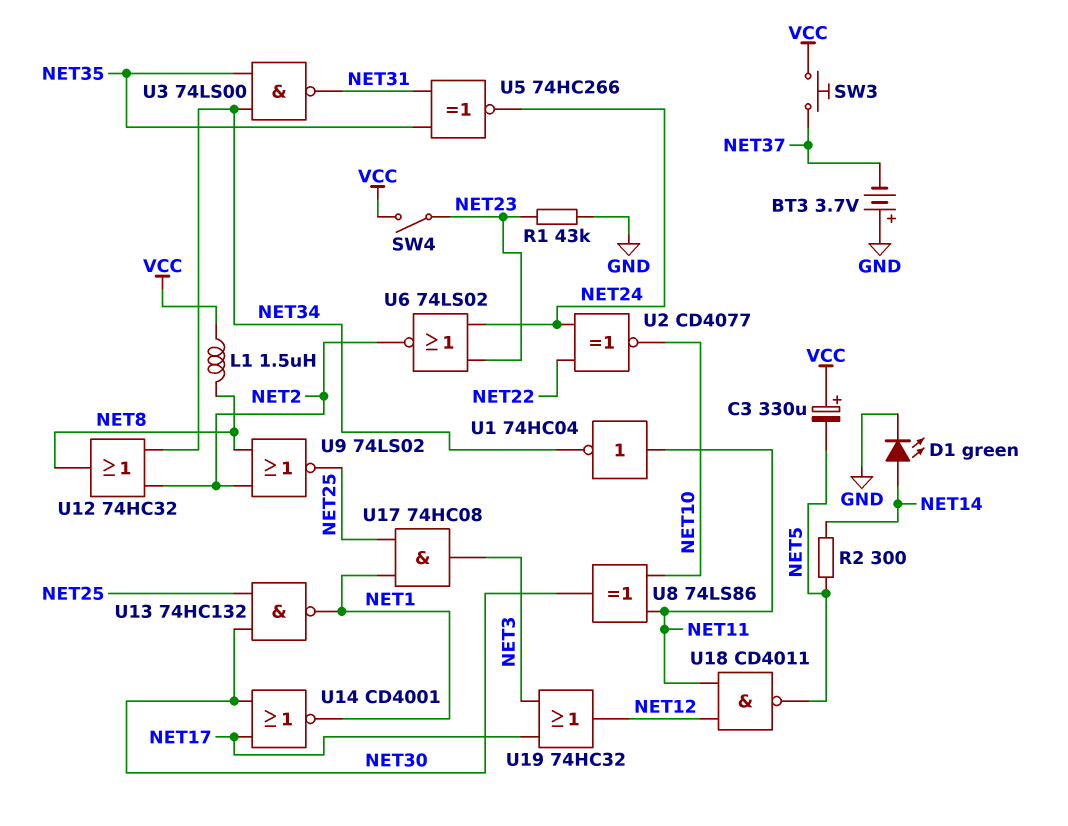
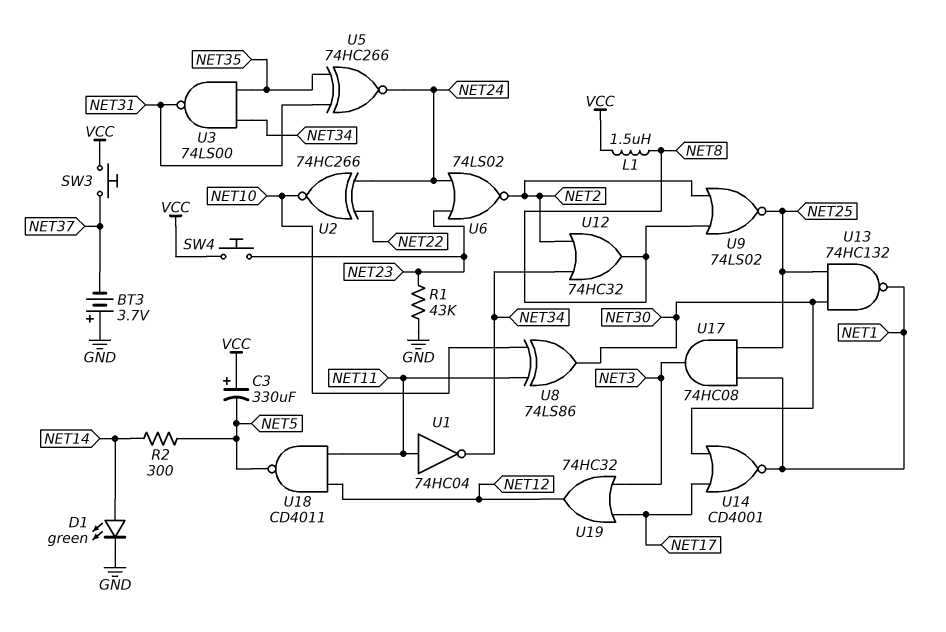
SW4: switch (NET23, VCC) -> button (NET23, VCC)
U2: XNOR CD4077 (in NET22, in NET24, out NET10) -> XNOR 74HC266 (in NET22, in NET24, out NET10)

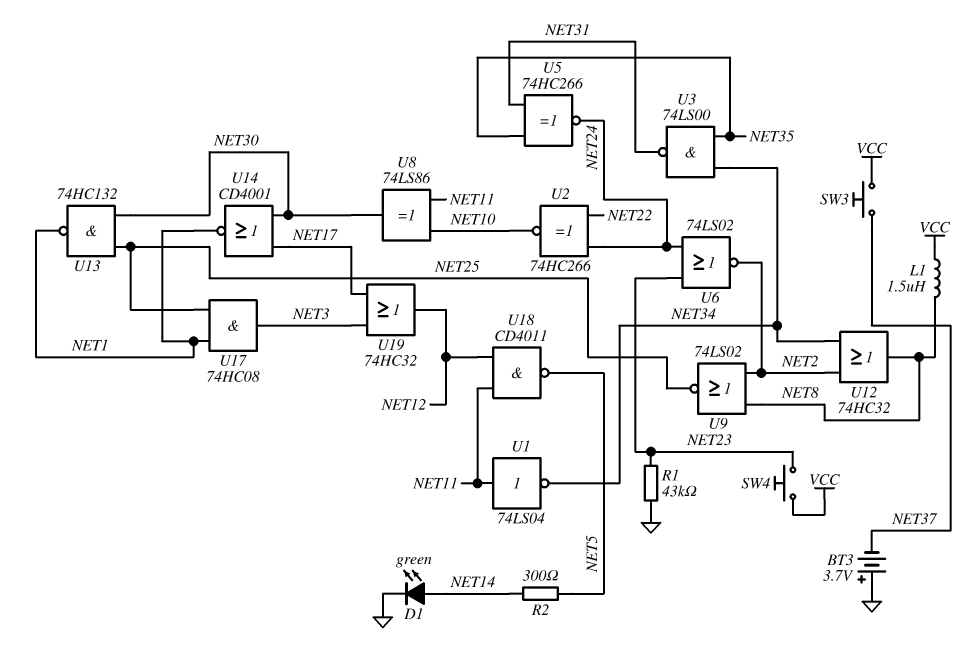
C3: 330uF (plus VCC, minus NET5) -> none
U1: NOT 74HC04 (in NET11, out NET34) -> NOT 74LS04 (in NET11, out NET34)

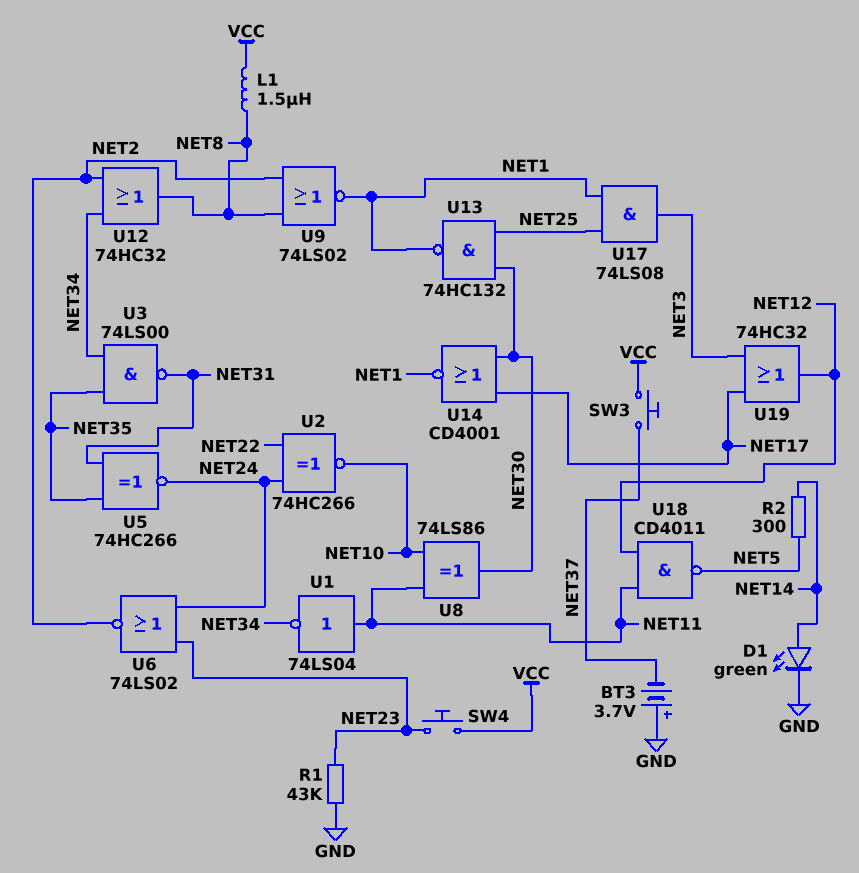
U9: NOR 74LS02 (in NET2, in NET8, out NET25) -> NOR 74LS02 (in NET2, in NET8, out NET1)
U17: AND 74HC08 (in NET1, in NET25, out NET3) -> AND 74LS08 (in NET1, in NET25, out NET3)

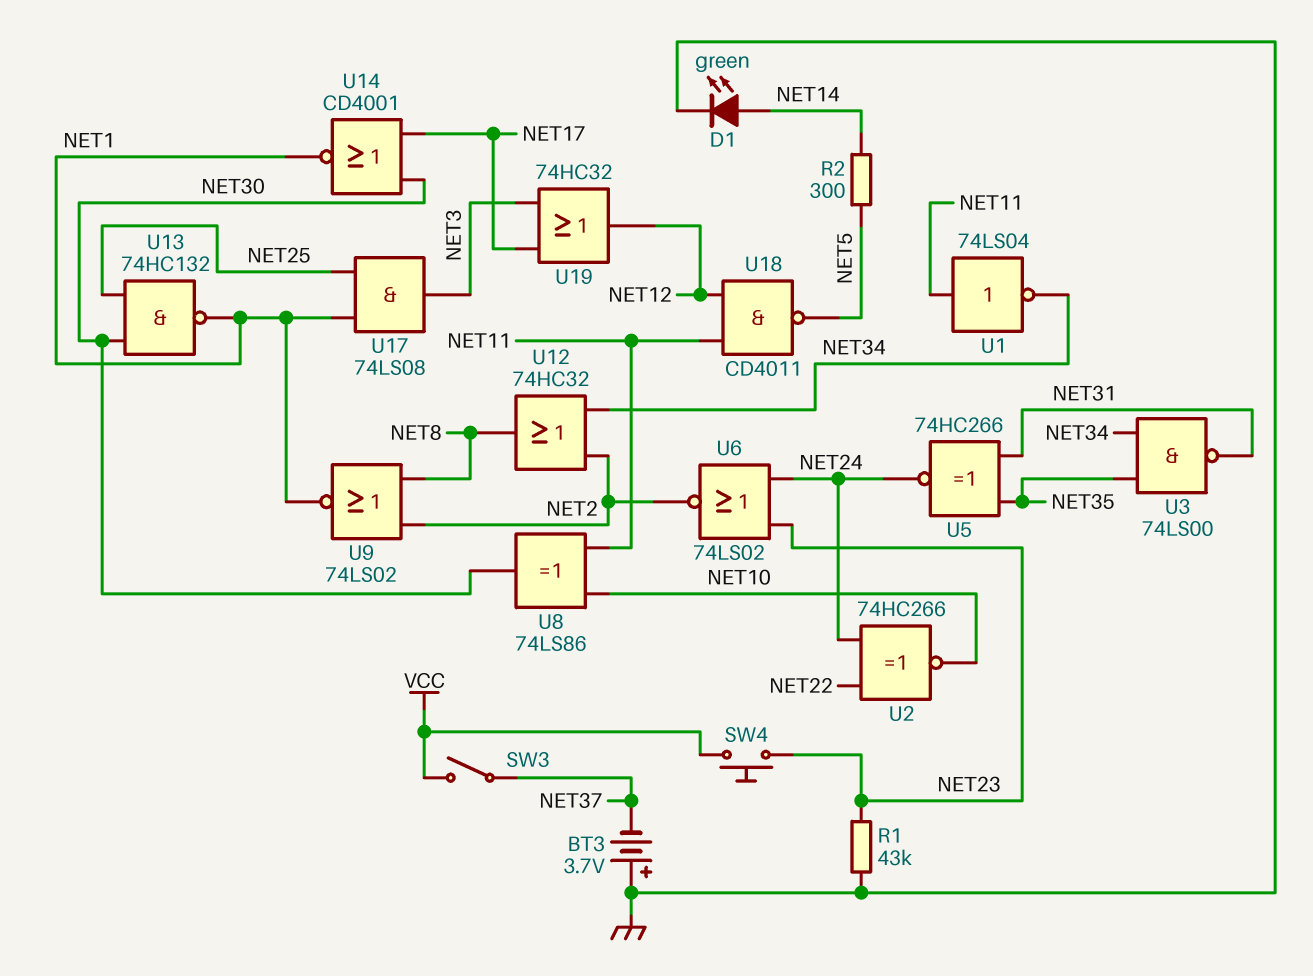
L1: 1.5uH (NET8, VCC) -> none
SW3: button (NET37, VCC) -> switch (NET37, VCC)

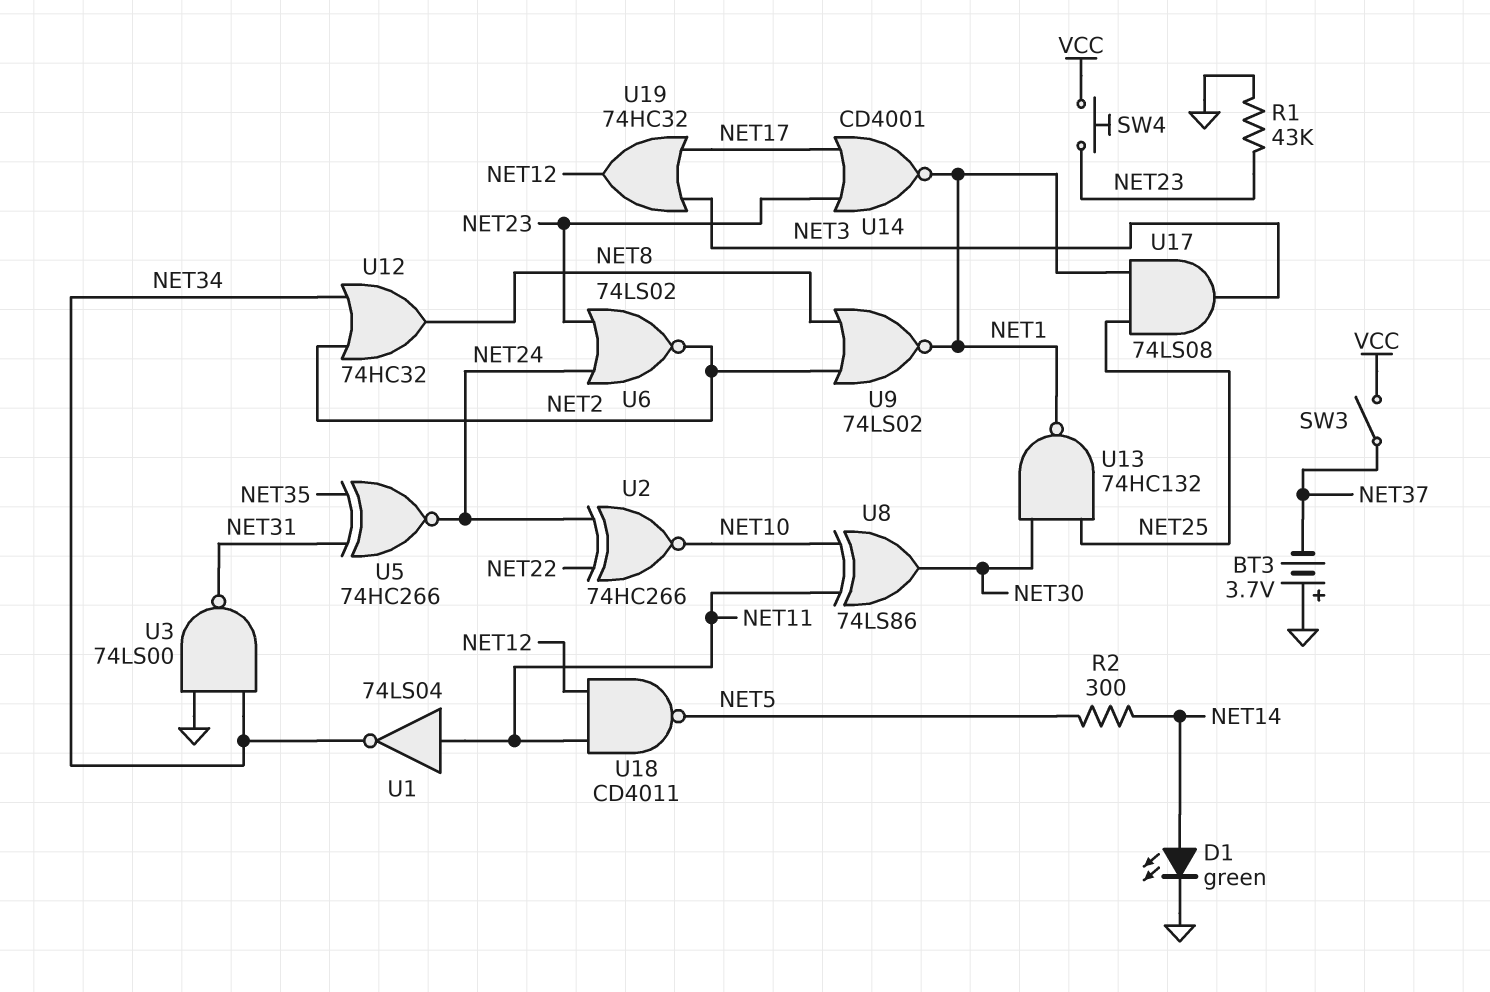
U3: NAND 74LS00 (in NET34, in NET35, out NET31) -> NAND 74LS00 (in GND, in NET34, out NET31)
U14: NOR CD4001 (in NET17, in NET30, out NET1) -> NOR CD4001 (in NET17, in NET23, out NET1)

